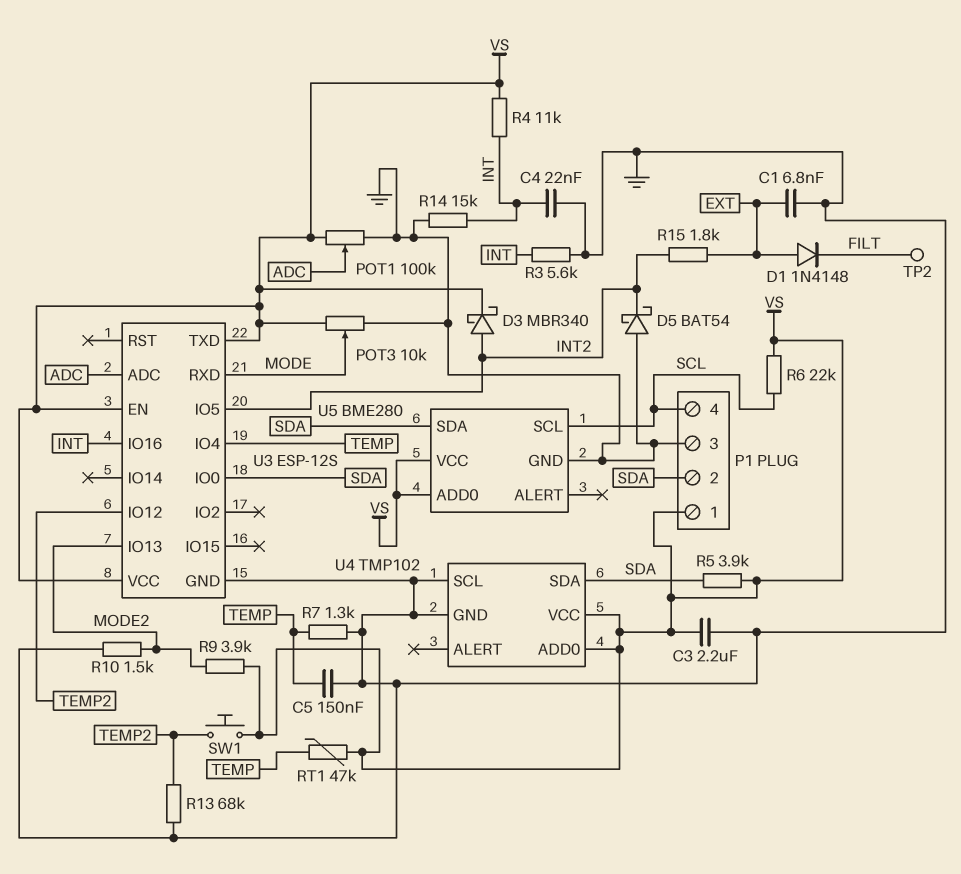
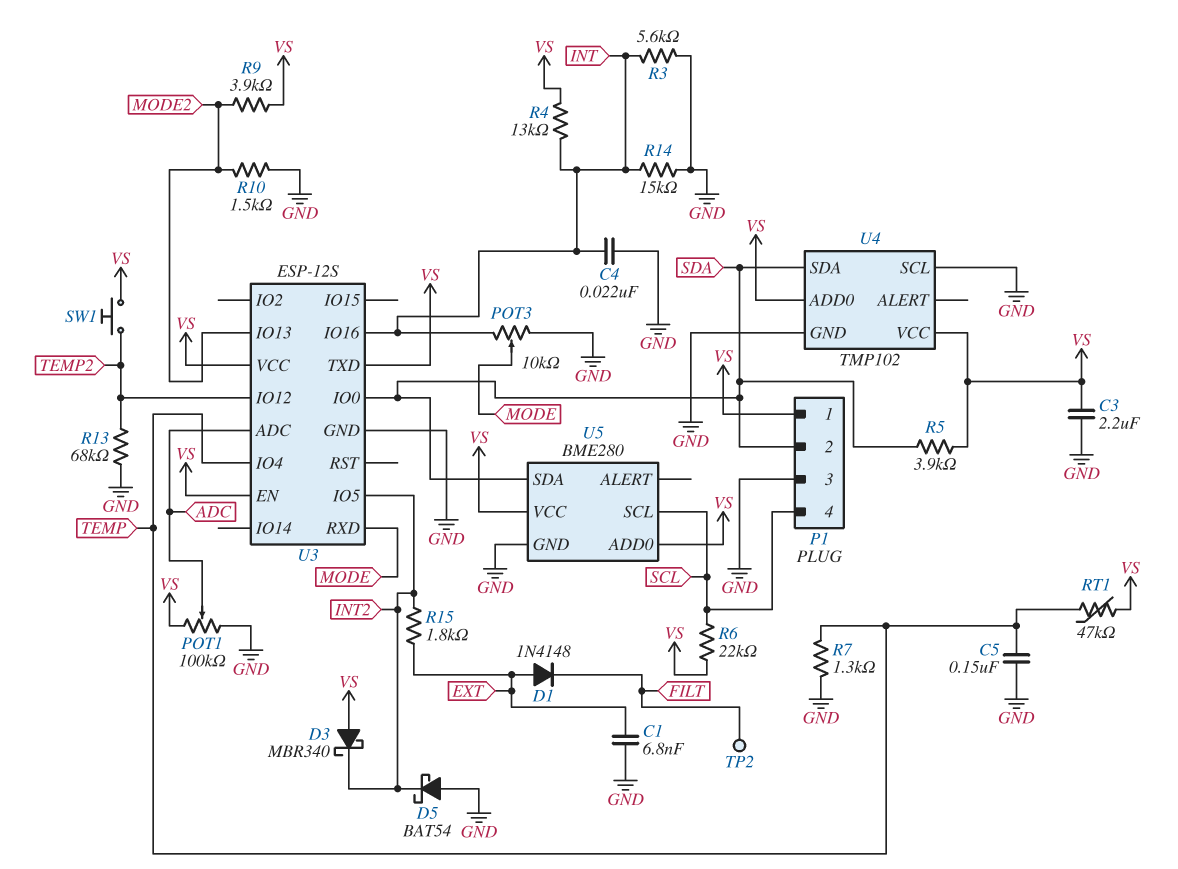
D3: schottky MBR340 (A INT2, K VS) -> schottky MBR340 (A VS, K INT2)
POT3: 10k (GND, VS, wiper MODE) -> 10k (GND, INT, wiper MODE)
R4: 11k (INT, VS) -> 13k (INT, VS)

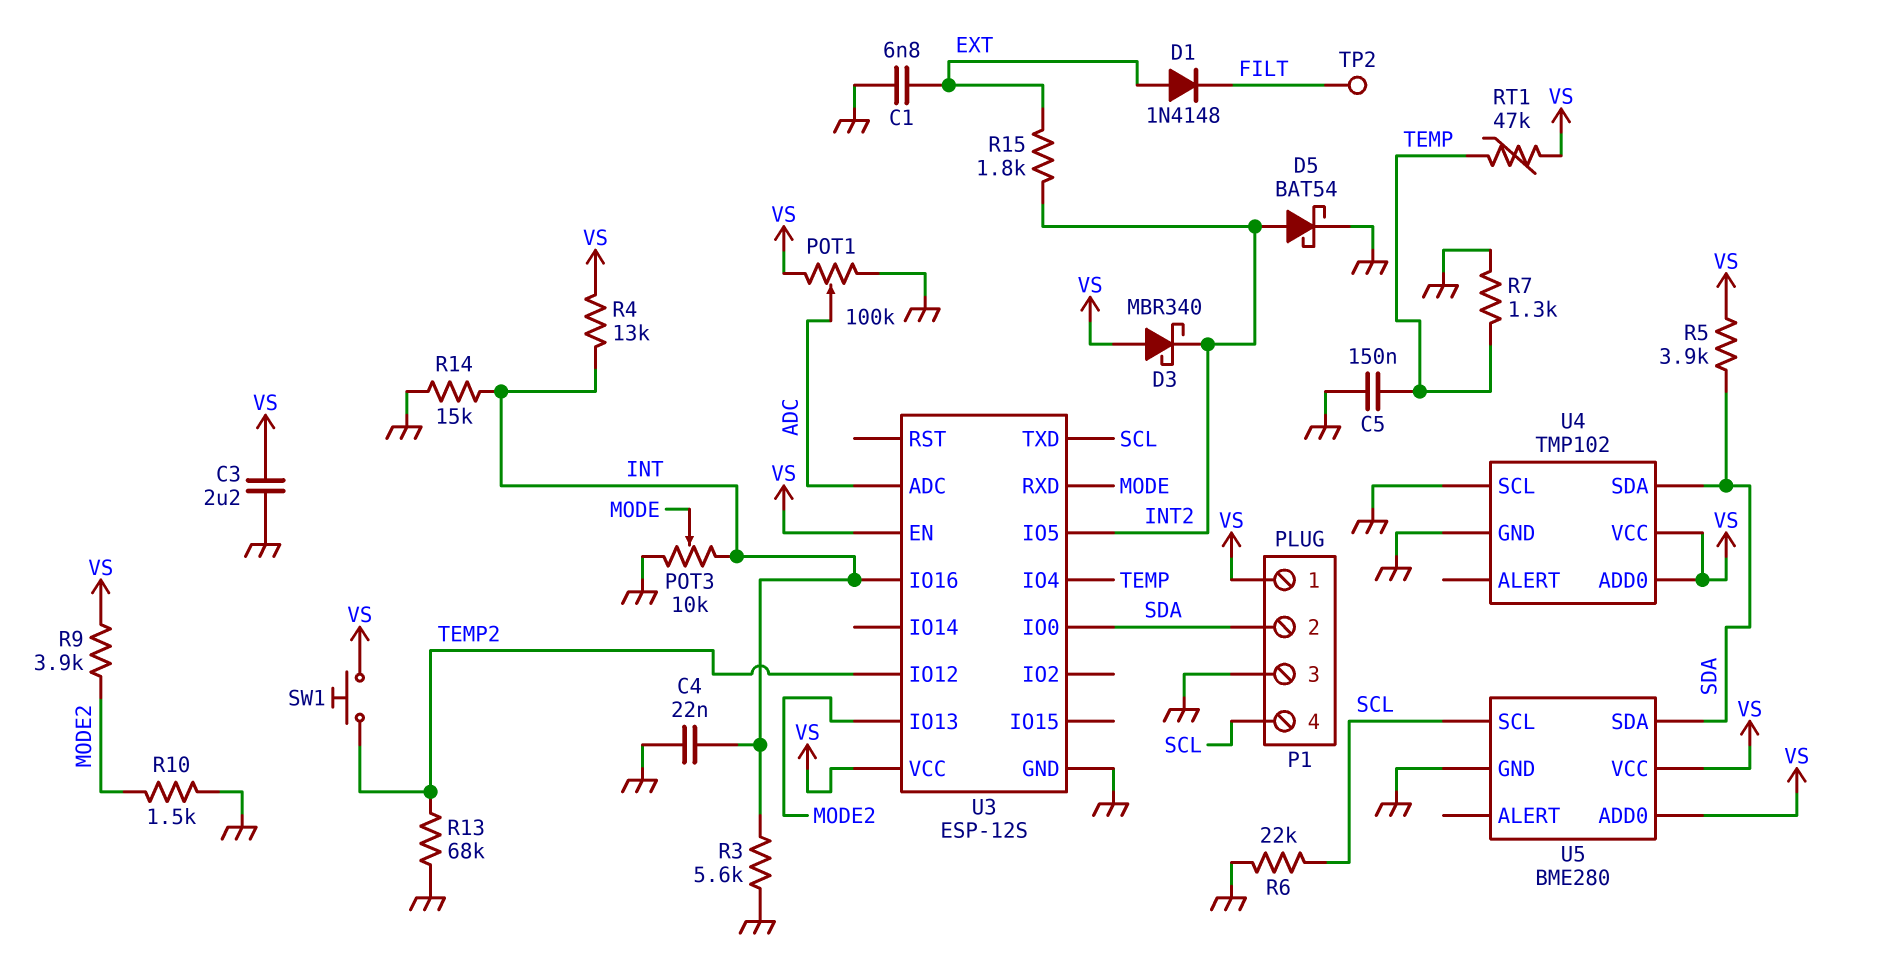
D5: schottky BAT54 (A GND, K INT2) -> schottky BAT54 (A INT2, K GND)
R6: 22k (SCL, VS) -> 22k (GND, SCL)
U3 pin TXD: VS -> SCL

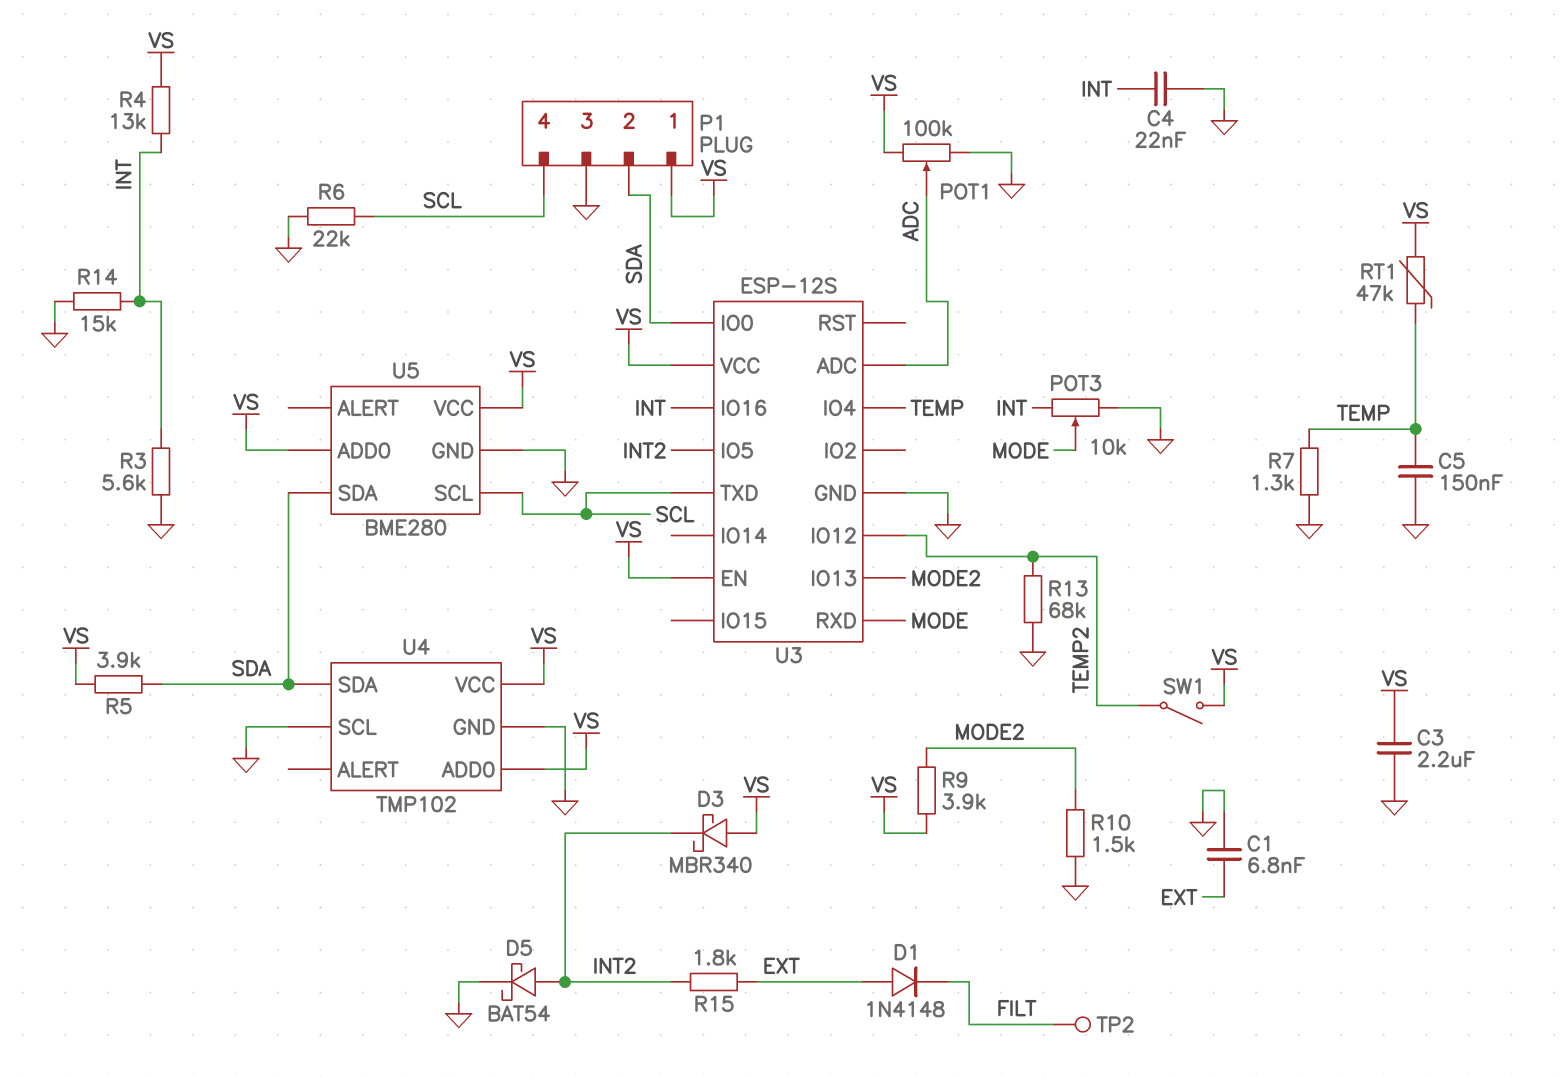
SW1: button (TEMP2, VS) -> switch (TEMP2, VS)

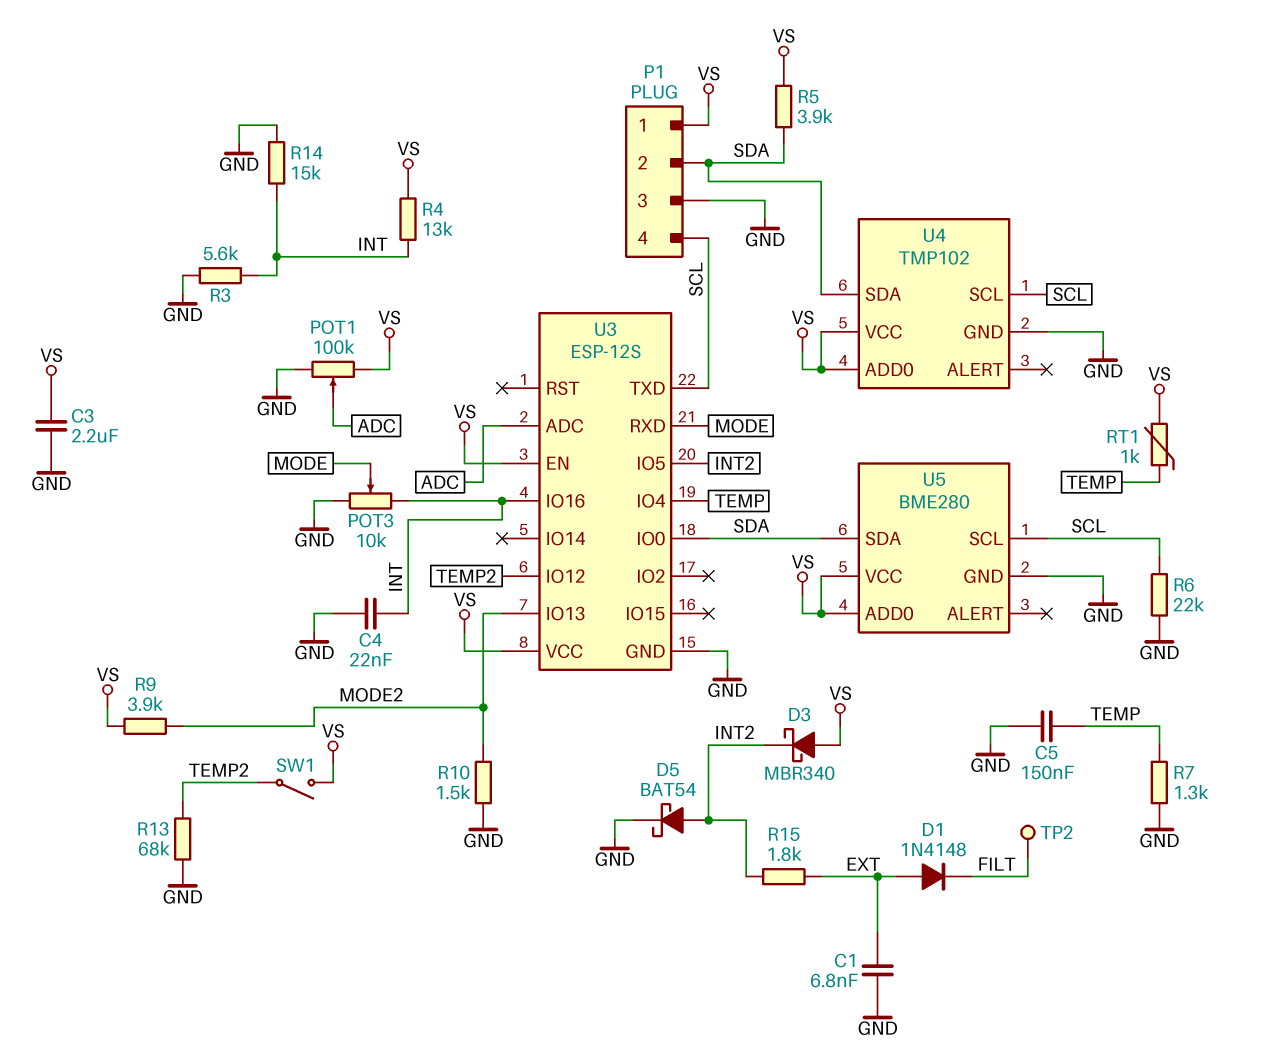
RT1: 47k (TEMP, VS) -> 1k (TEMP, VS)
U4 pin SCL: GND -> SCL

